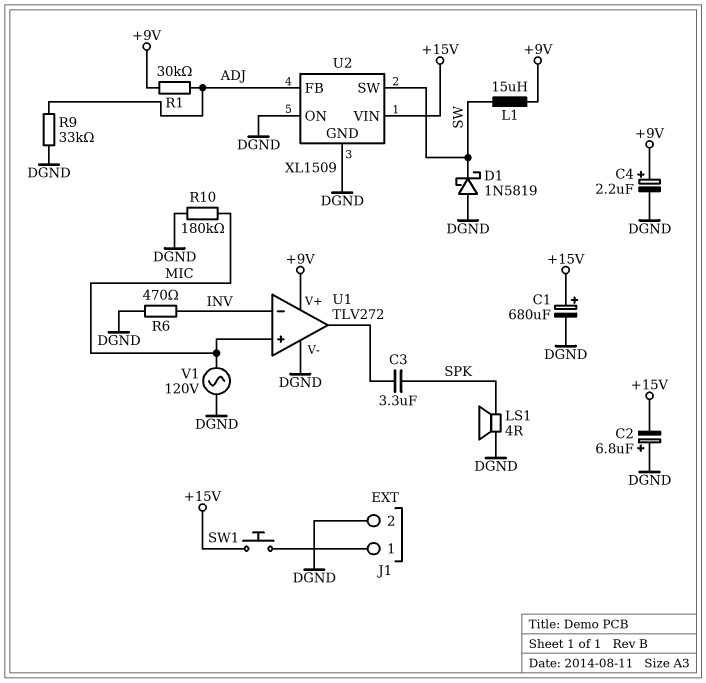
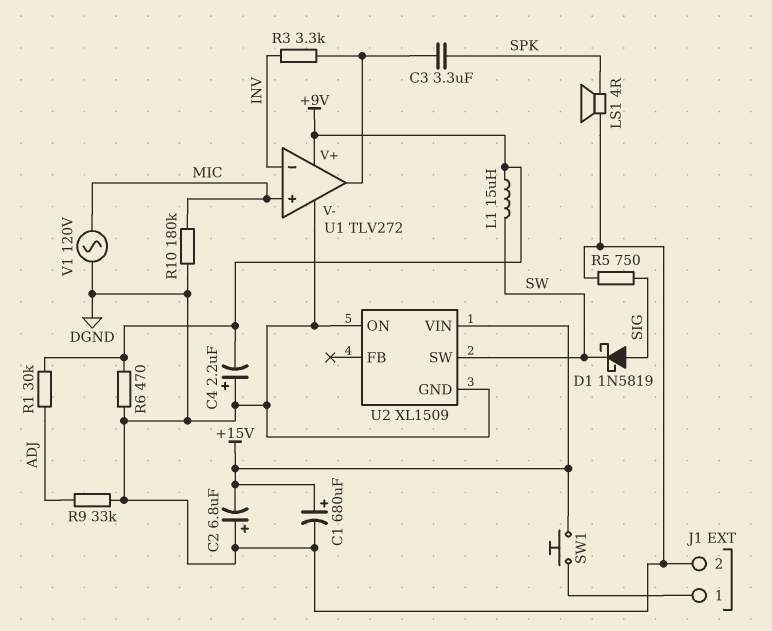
C4: 2.2uF (plus +9V, minus DGND) -> 2.2uF (plus DGND, minus +9V)
D1: schottky 1N5819 (A DGND, K SW) -> schottky 1N5819 (A SIG, K SW)
R3: none -> 3.3k (INV, U1/out)
R5: none -> 750 (DGND, SIG)
R6: 470 (DGND, INV) -> 470 (+9V, DGND)
U2 pin FB: ADJ -> none

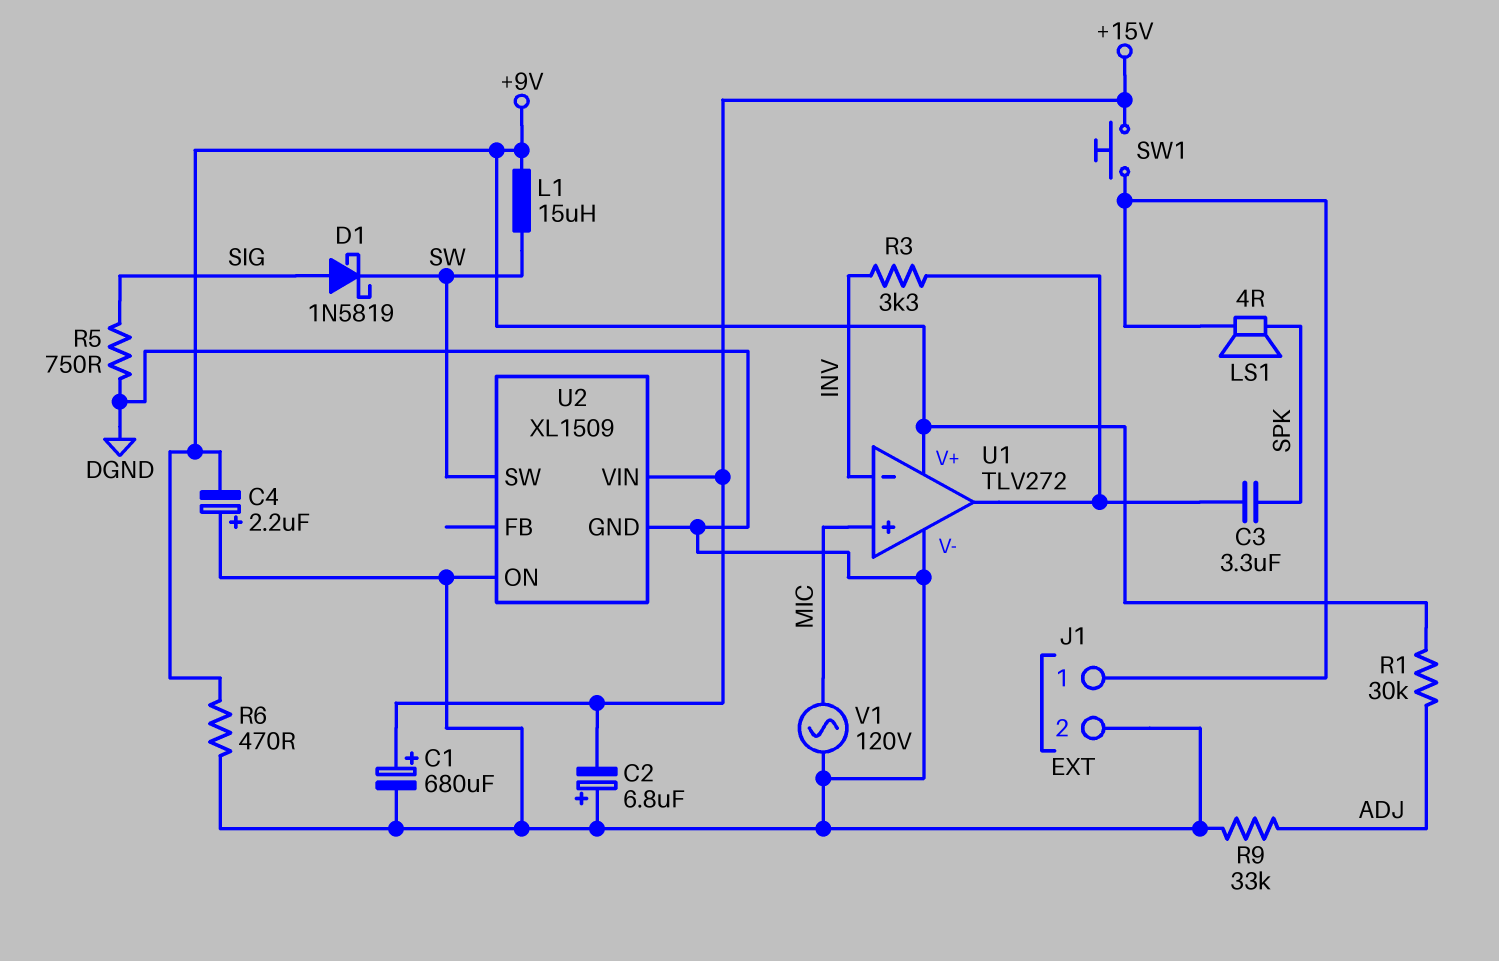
LS1: speaker 4R (DGND, SPK) -> speaker 4R (J1/1, SPK)
R10: 180k (DGND, MIC) -> none

